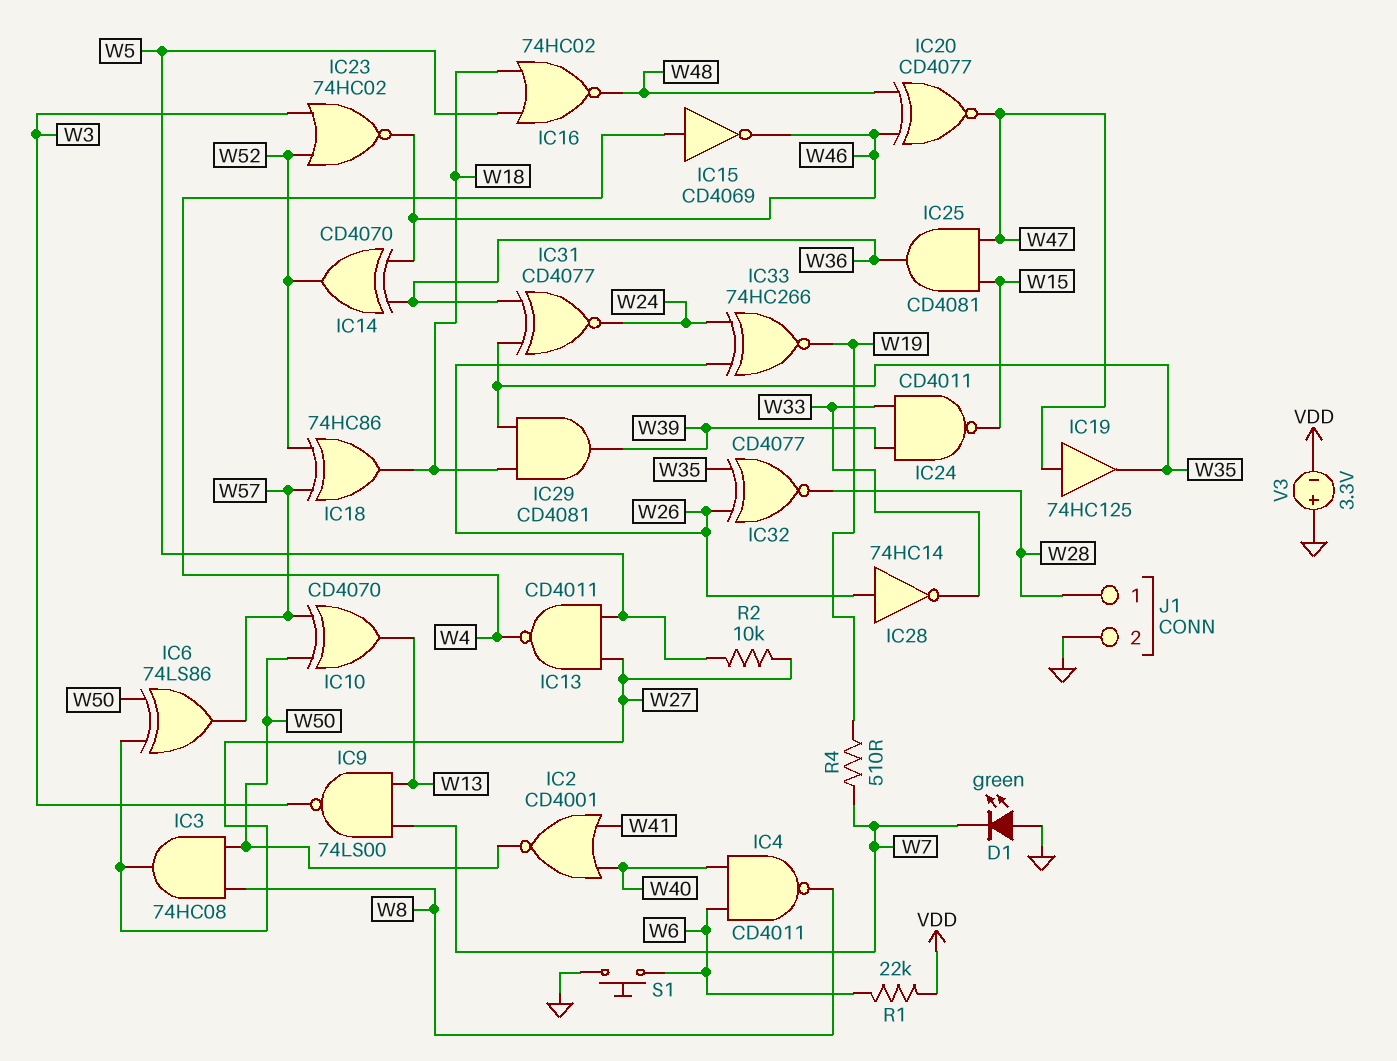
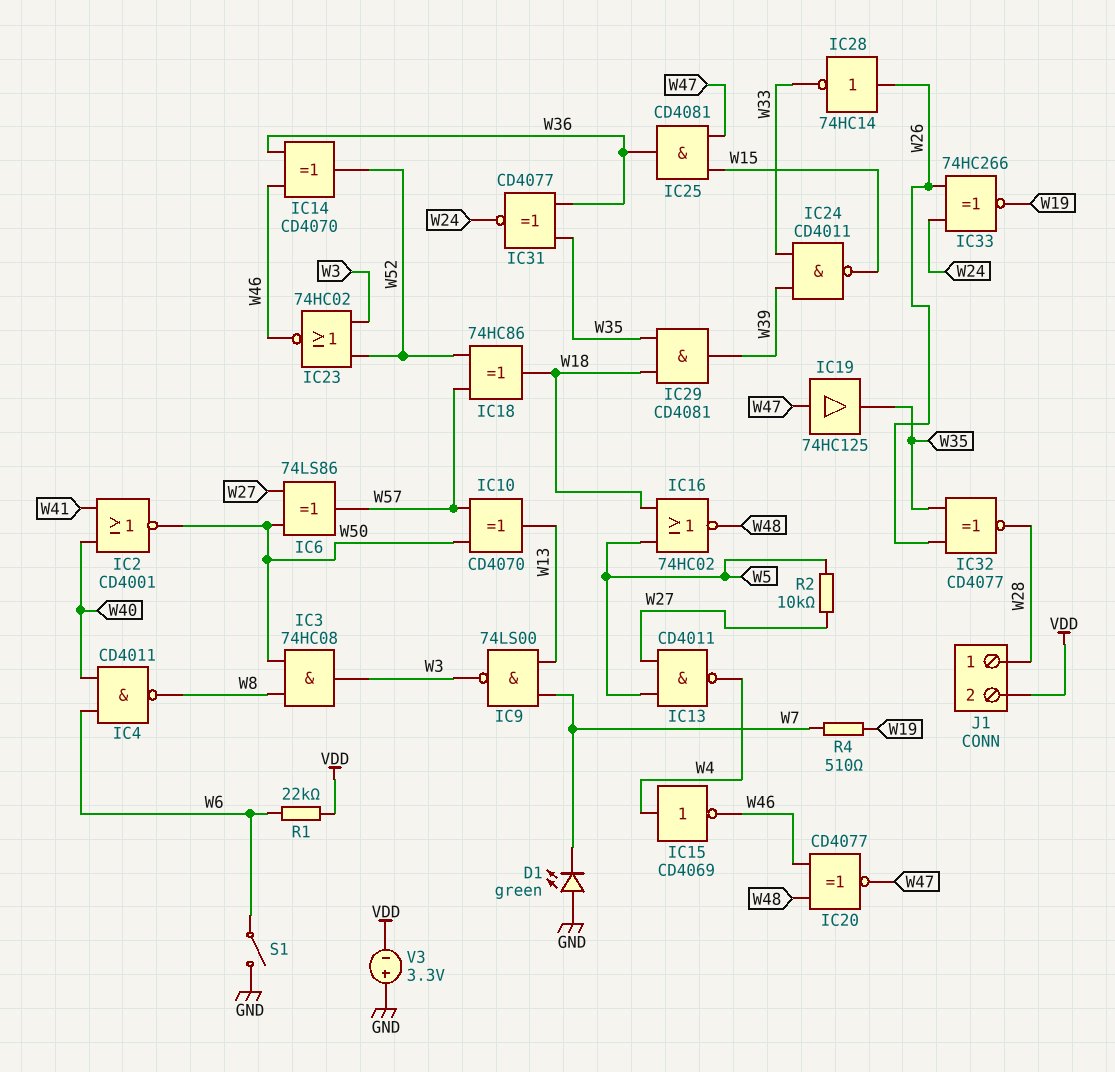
IC3: AND 74HC08 (in W8, in W50, out W27) -> AND 74HC08 (in W8, in W50, out W3)
J1 pin 2: GND -> VDD
S1: button (GND, W6) -> switch (GND, W6)

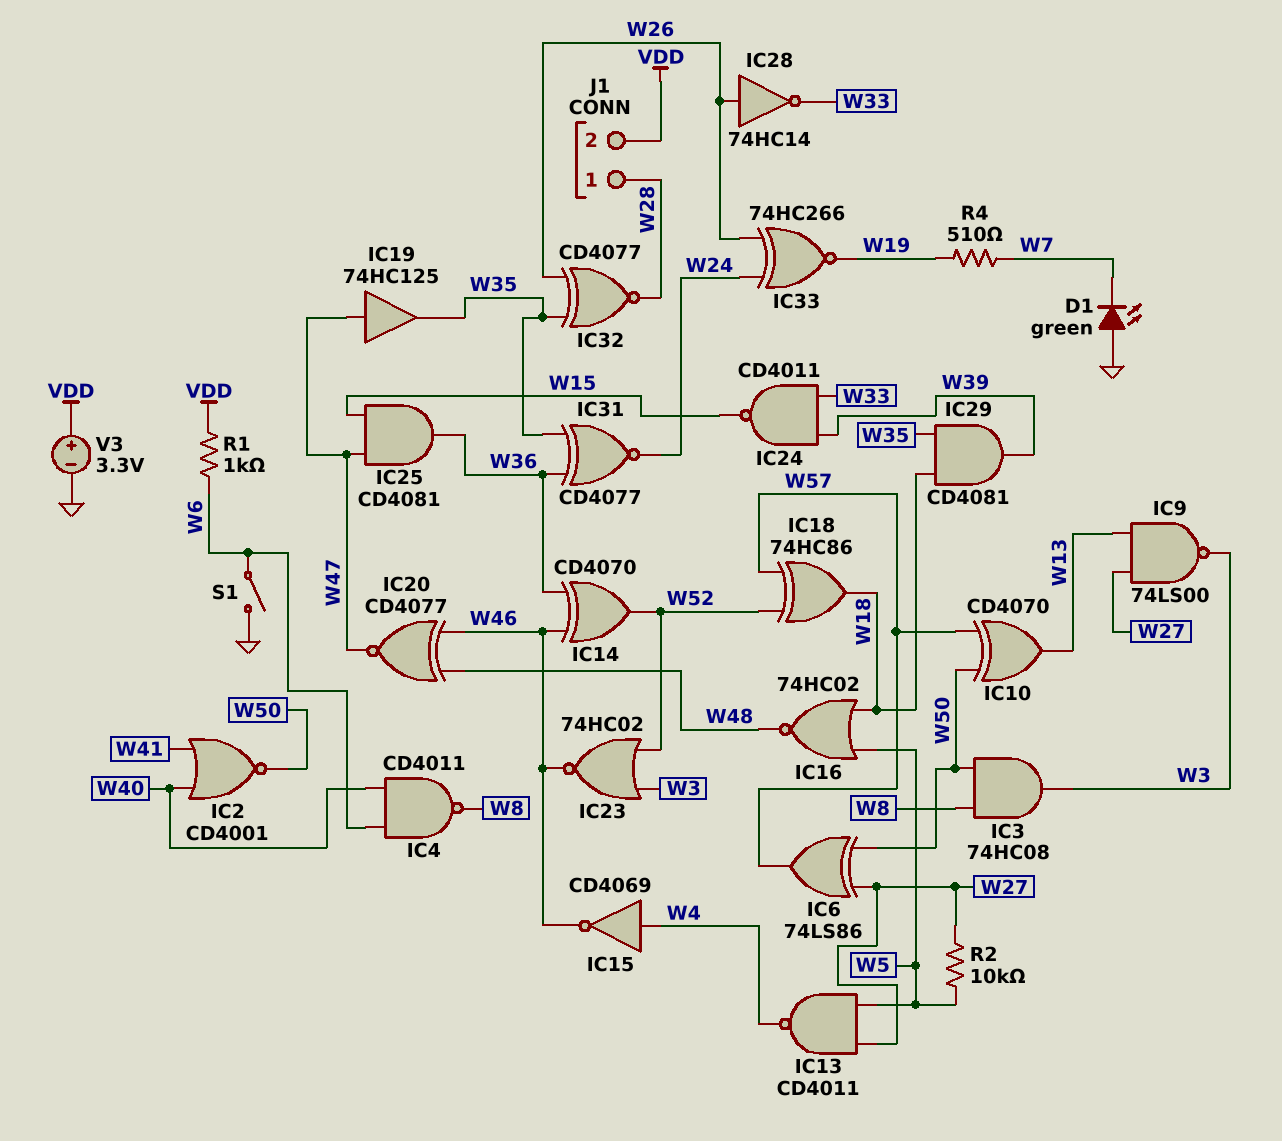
IC9: NAND 74LS00 (in W7, in W13, out W3) -> NAND 74LS00 (in W13, in W27, out W3)
R1: 22k (VDD, W6) -> 1k (VDD, W6)
V3: 3.3V (plus GND, minus VDD) -> 3.3V (plus VDD, minus GND)

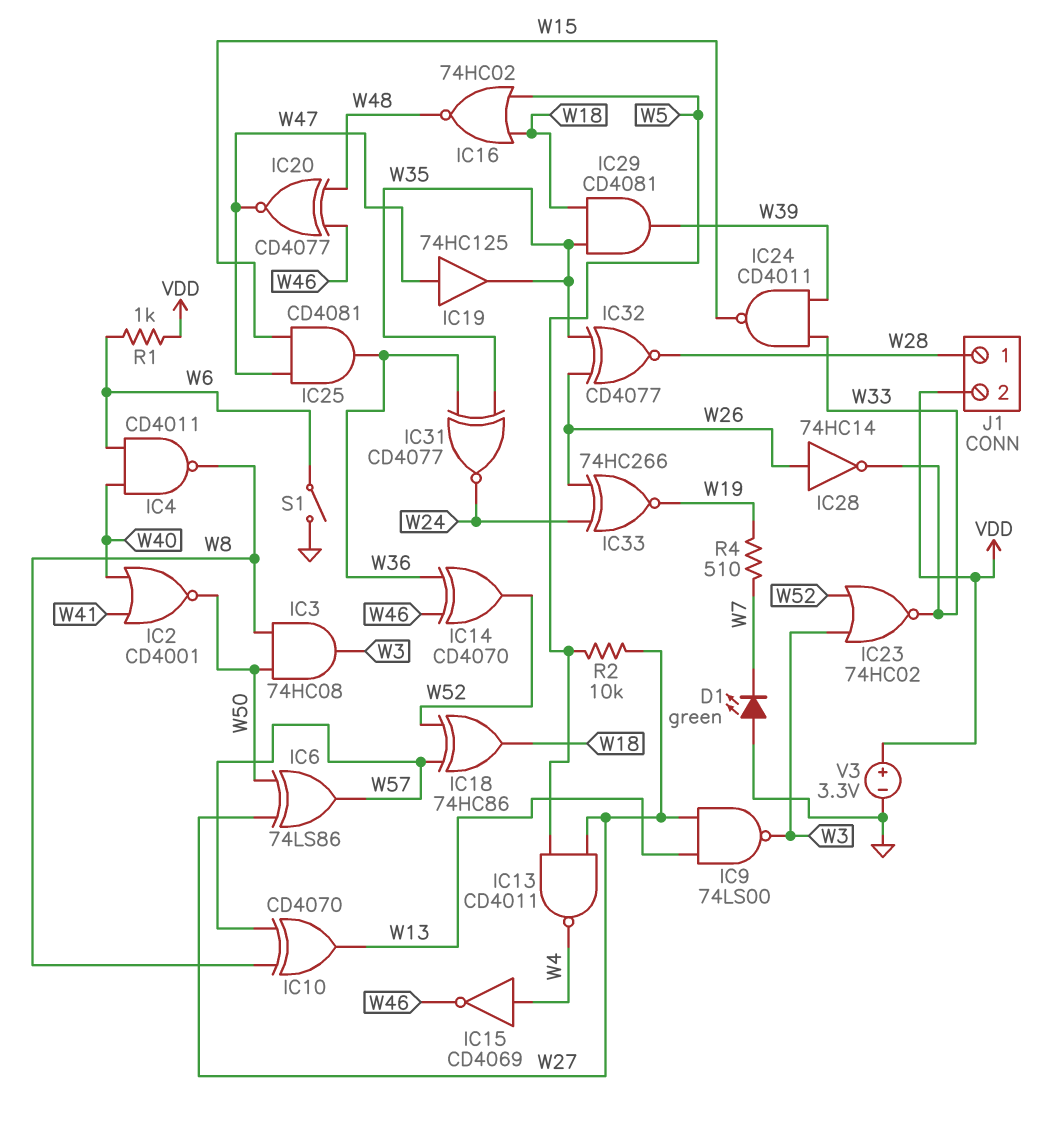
IC10: XOR CD4070 (in W50, in W57, out W13) -> XOR CD4070 (in W8, in W57, out W13)
IC23: NOR 74HC02 (in W3, in W52, out W46) -> NOR 74HC02 (in W3, in W52, out W33)

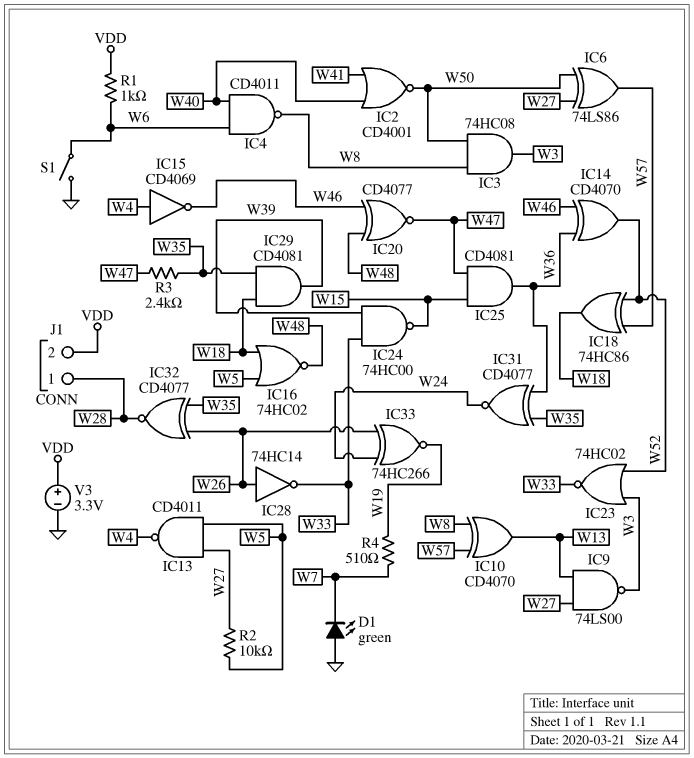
IC19: buffer 74HC125 (in W47, out W35) -> none
IC24: NAND CD4011 (in W33, in W39, out W15) -> NAND 74HC00 (in W33, in W39, out W15)
R3: none -> 2.4k (W35, W47)

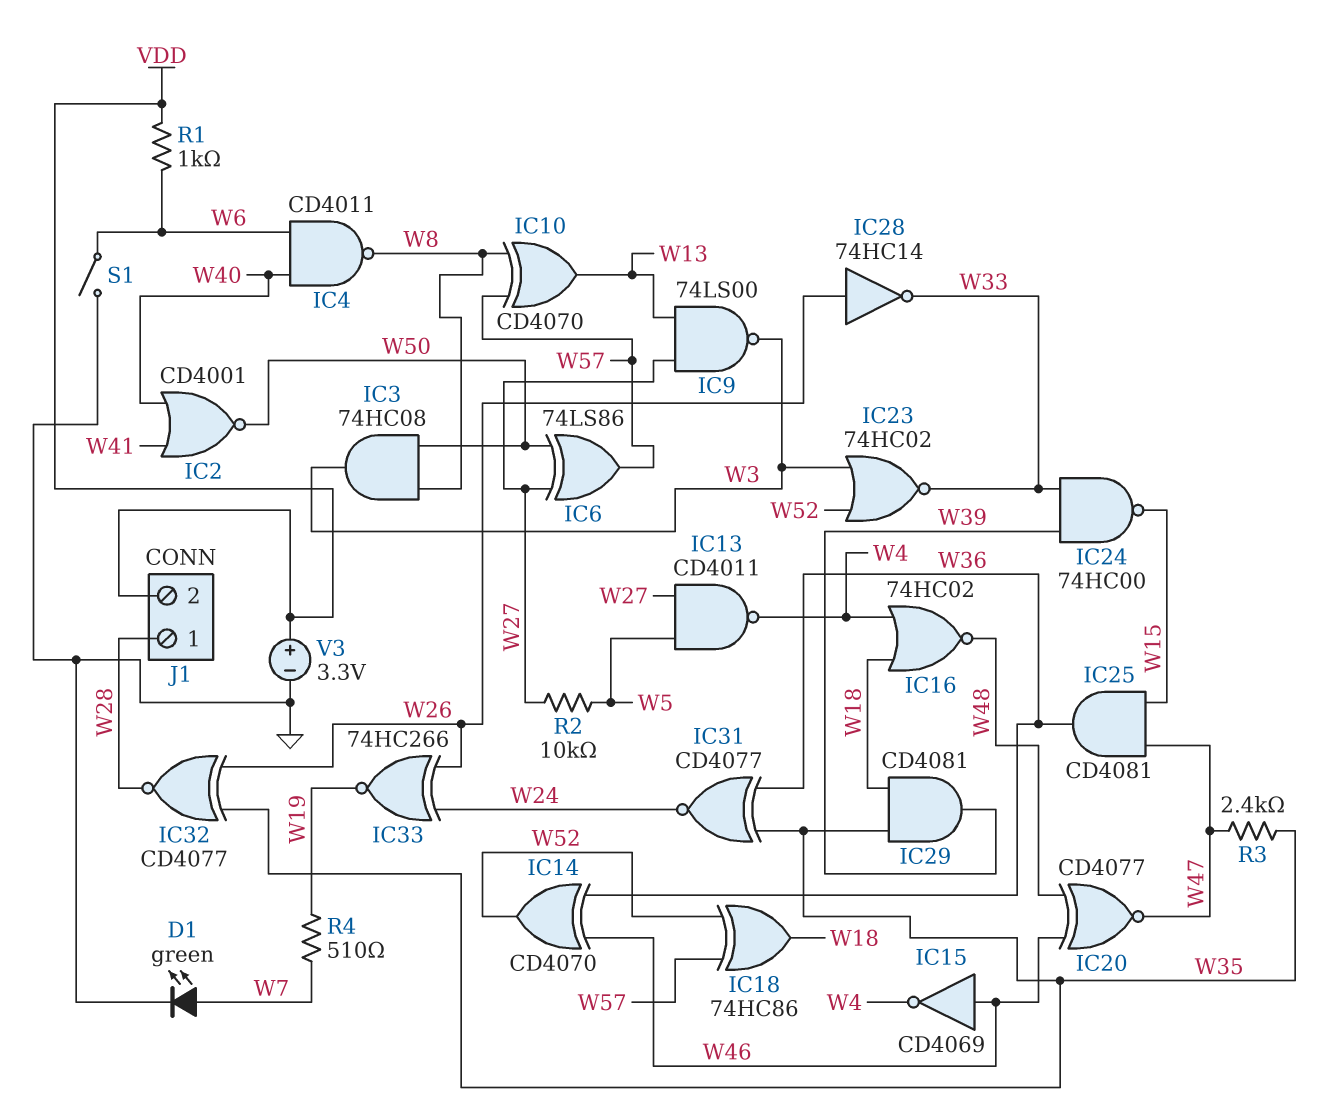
D1: LED green (A GND, K W7) -> LED green (A W7, K GND)
IC15: NOT CD4069 (in W4, out W46) -> NOT CD4069 (in W46, out W4)
IC16: NOR 74HC02 (in W5, in W18, out W48) -> NOR 74HC02 (in W4, in W18, out W48)

